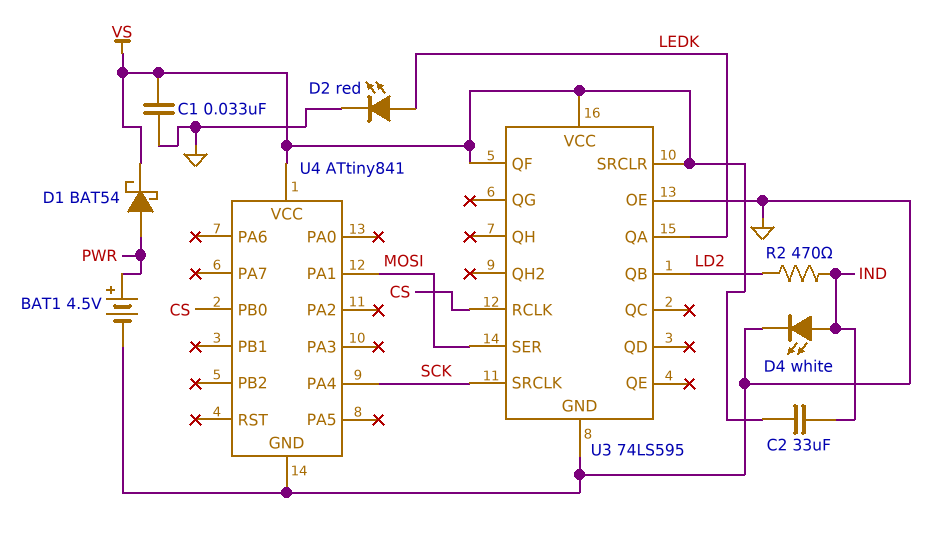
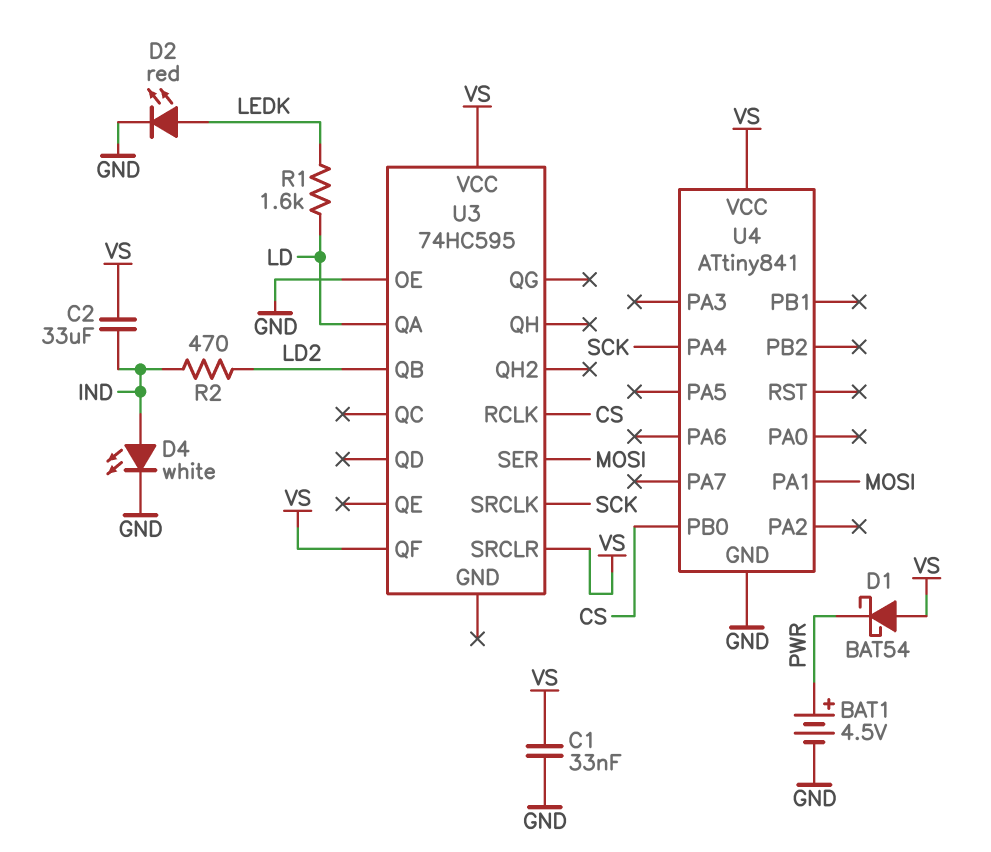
D1: schottky BAT54 (A PWR, K VS) -> schottky BAT54 (A VS, K PWR)
R1: none -> 1.6k (LD, LEDK)
U3: 74LS595 -> 74HC595
U3 pin GND: GND -> none
U3 pin QA: LEDK -> LD

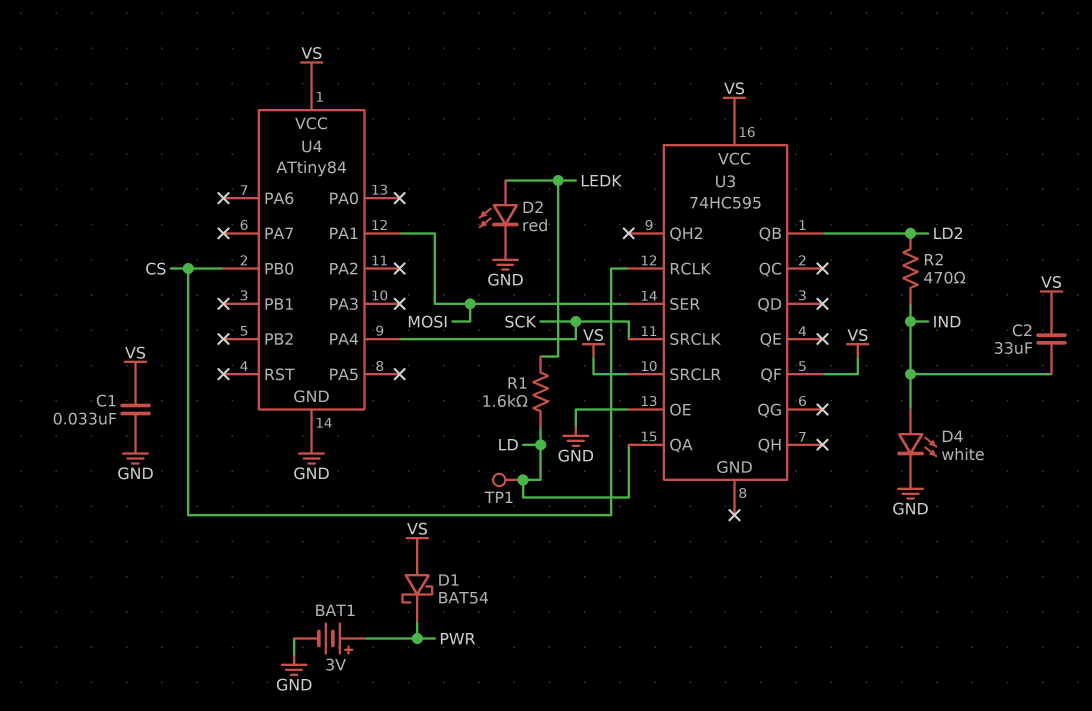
BAT1: 4.5V (plus PWR, minus GND) -> 3V (plus PWR, minus GND)
TP1: none -> test point (LD)
U4: ATtiny841 -> ATtiny84

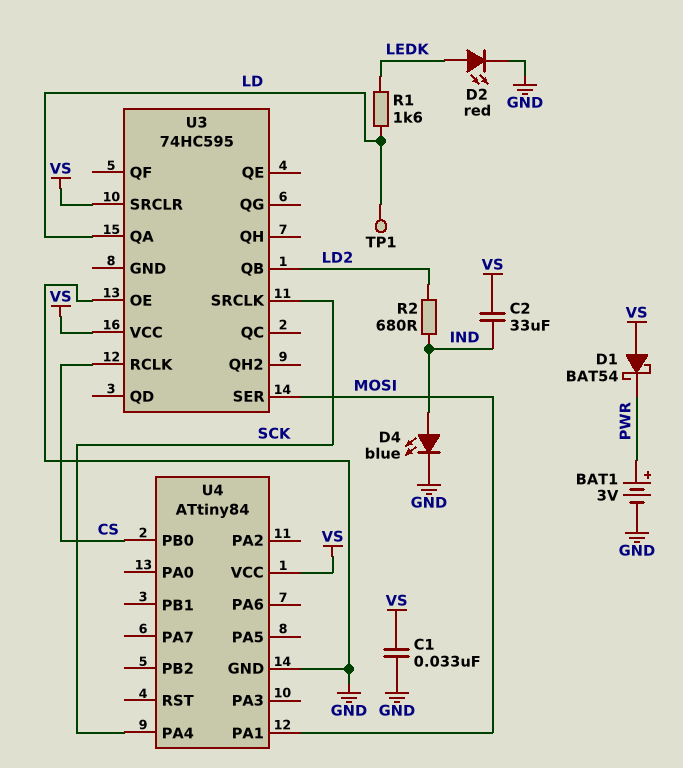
D4: LED white (A IND, K GND) -> LED blue (A IND, K GND)
R2: 470 (IND, LD2) -> 680 (IND, LD2)
U3 pin QF: VS -> none

